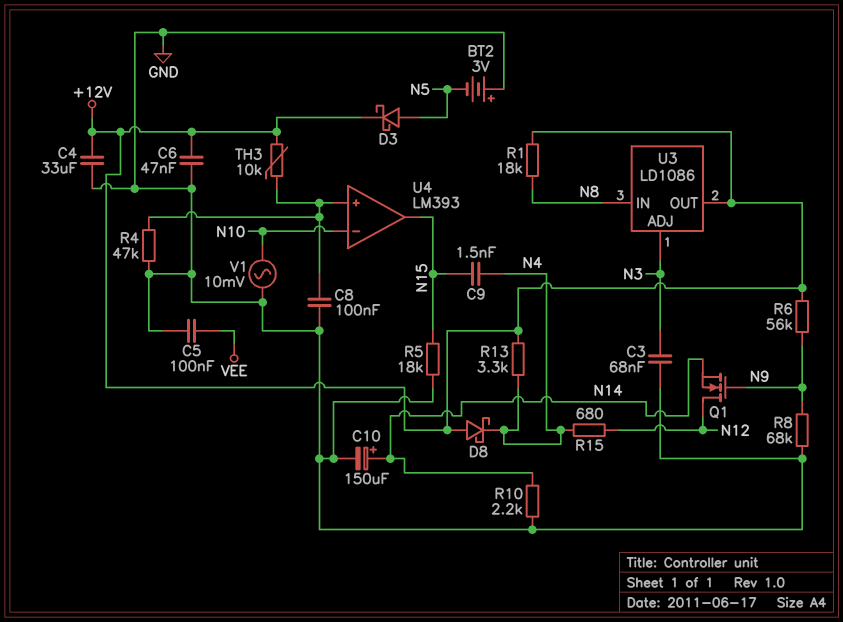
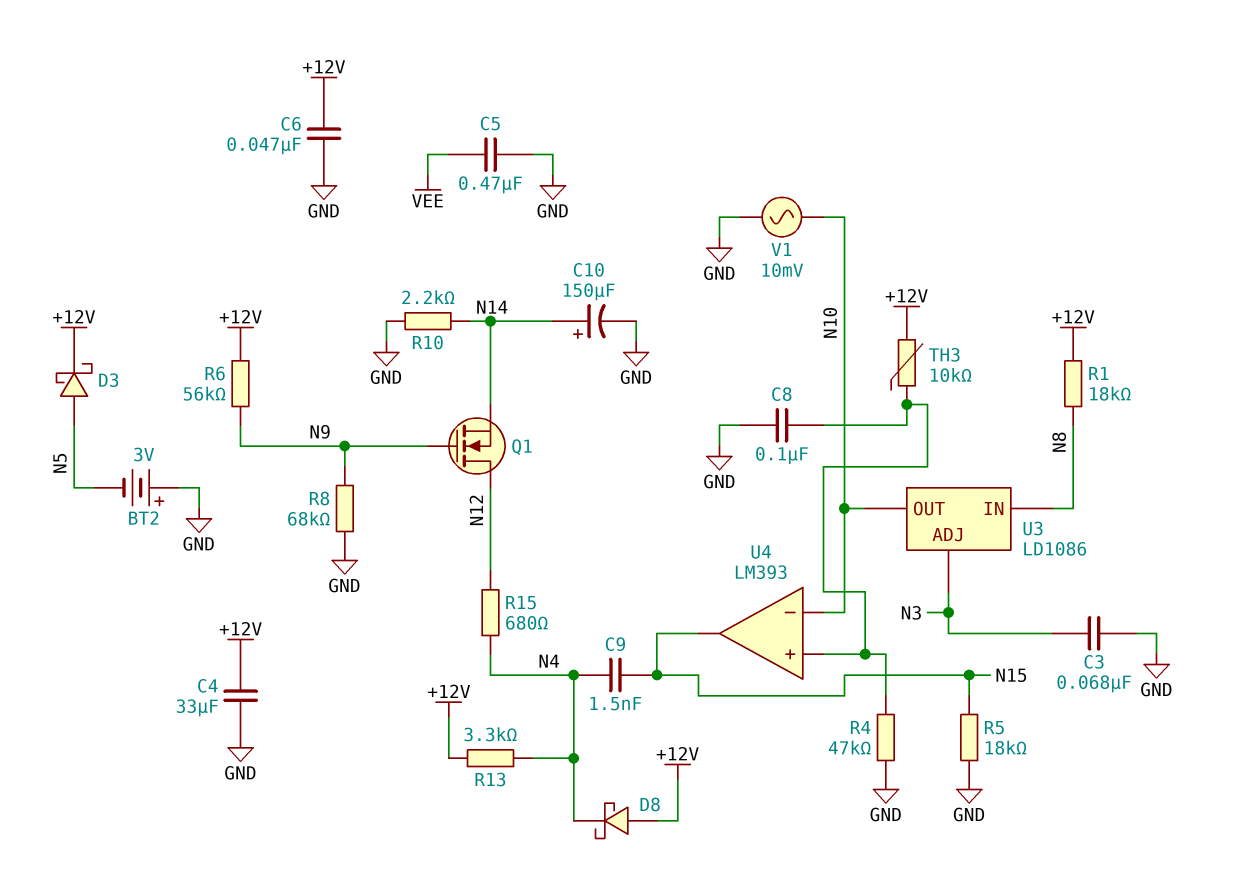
C5: 100nF (GND, VEE) -> 470nF (GND, VEE)
U3 pin OUT: +12V -> N10

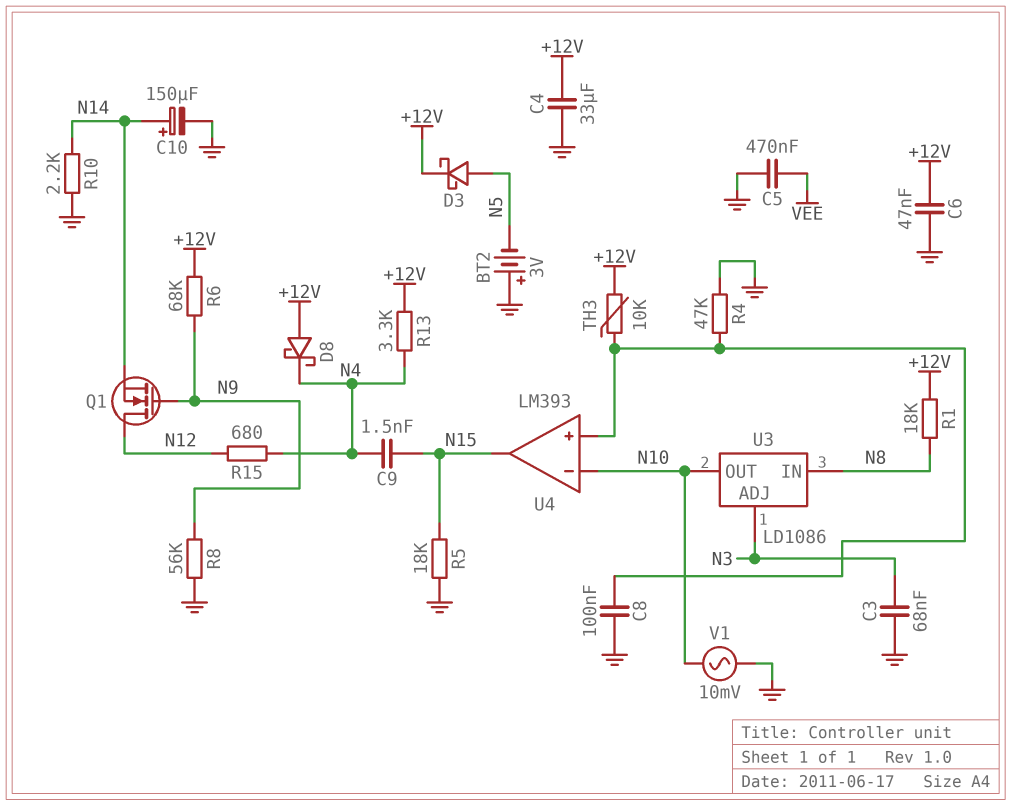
R6: 56k (+12V, N9) -> 68k (+12V, N9)
R8: 68k (GND, N9) -> 56k (GND, N9)

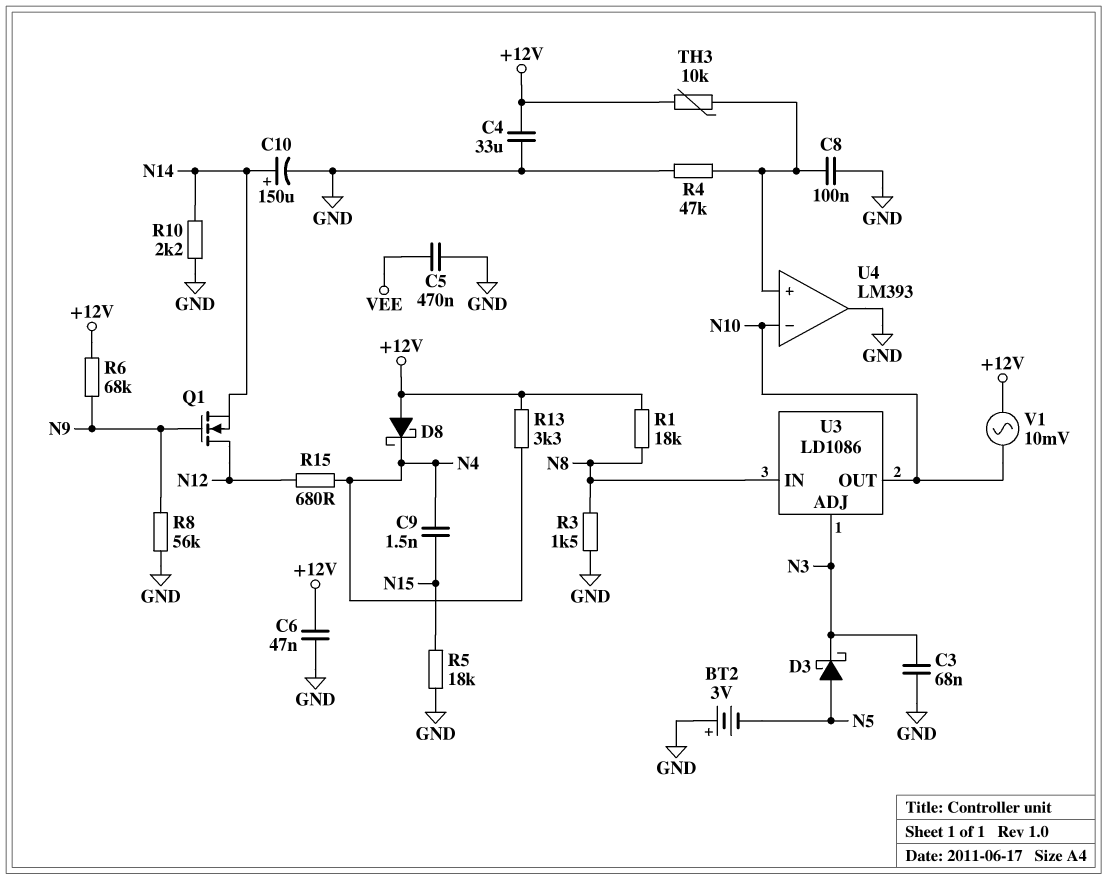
D3: schottky (A N5, K +12V) -> schottky (A N5, K N3)
R3: none -> 1.5k (GND, N8)
U4 pin out: N15 -> GND
V1: AC 10mV (GND, N10) -> AC 10mV (+12V, N10)

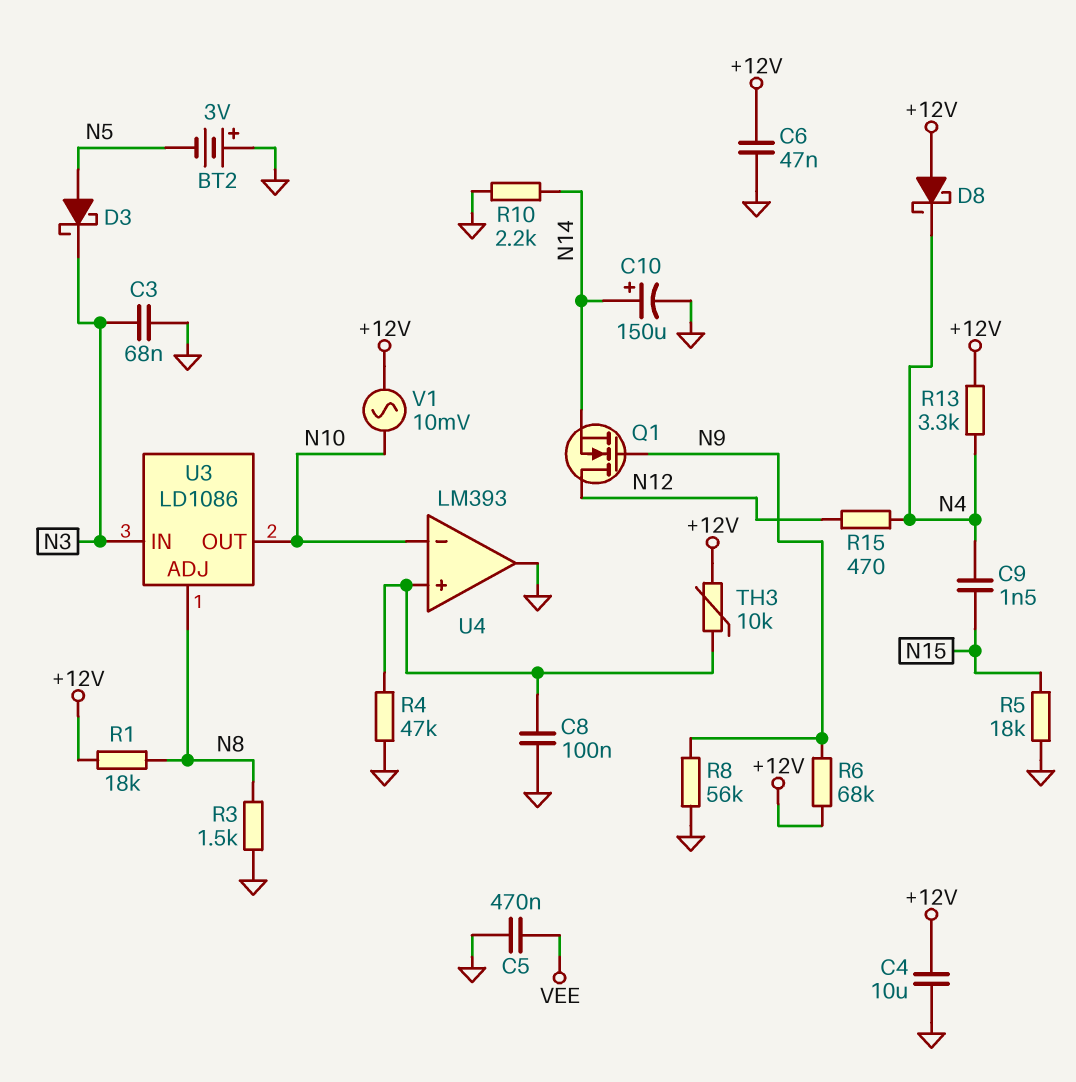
C4: 33uF (+12V, GND) -> 10uF (+12V, GND)
R15: 680 (N4, N12) -> 470 (N4, N12)
U3 pin ADJ: N3 -> N8
U3 pin IN: N8 -> N3

